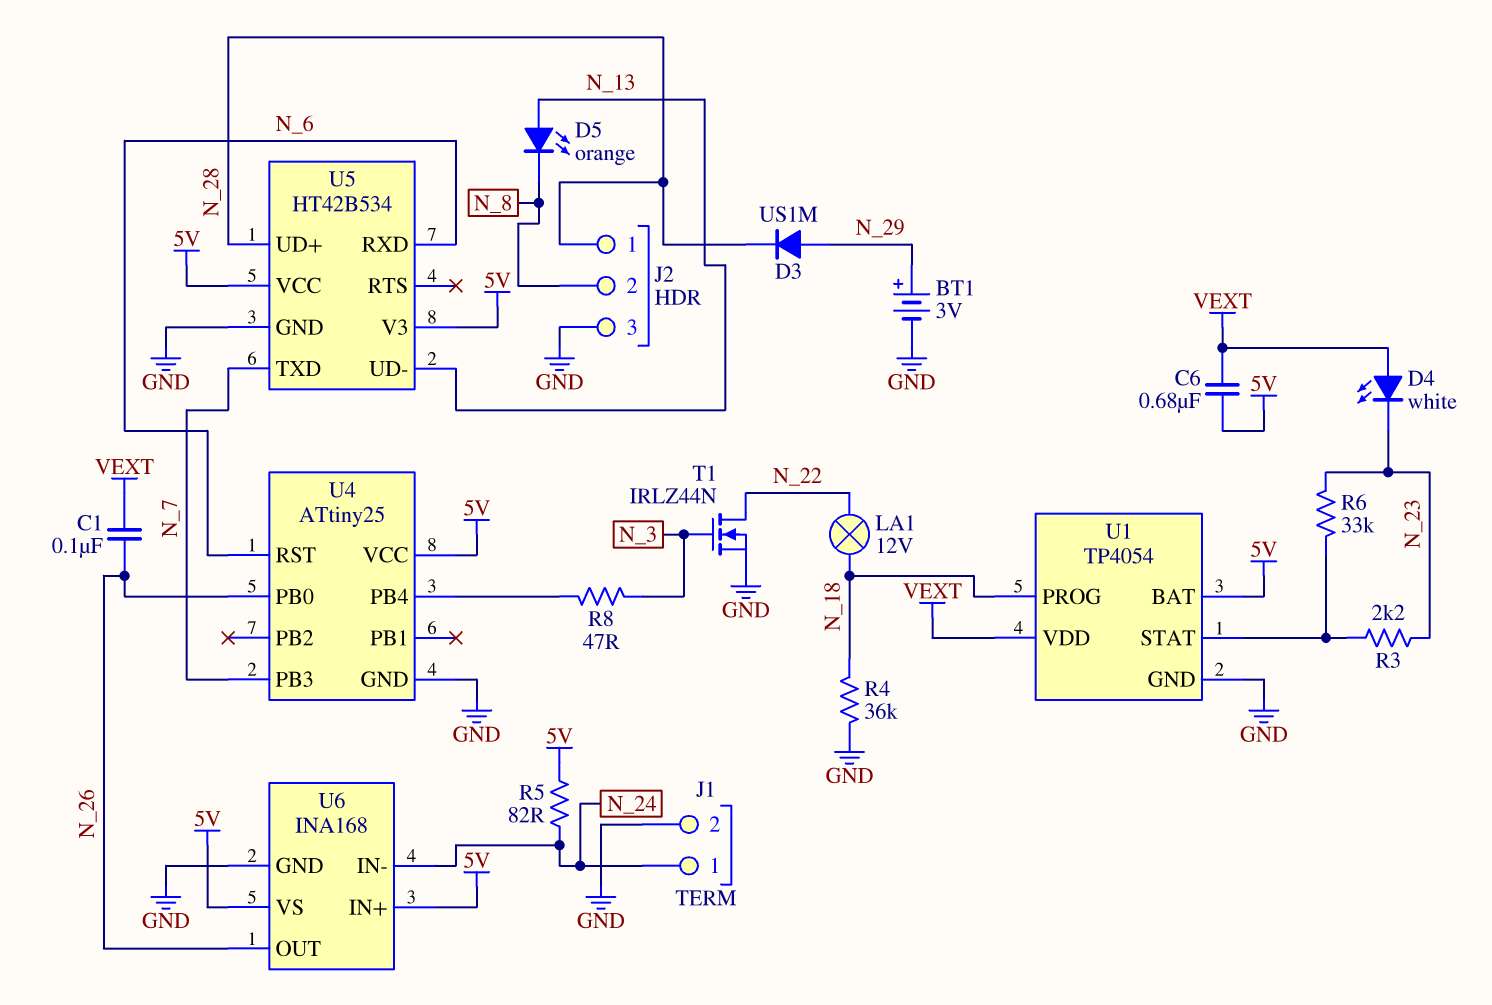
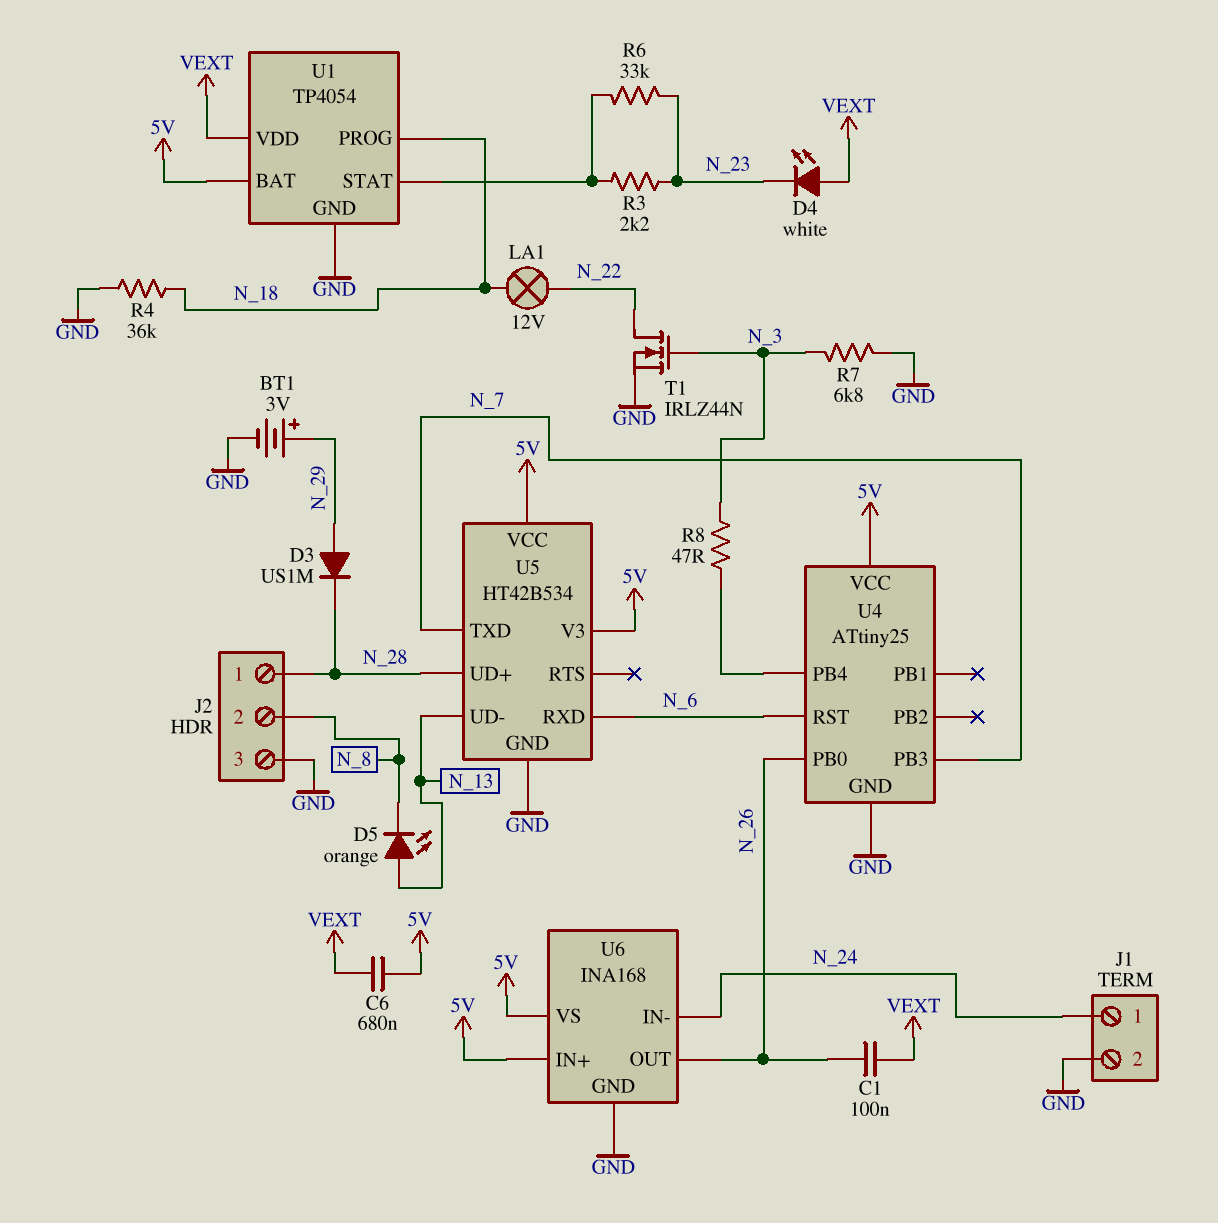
R5: 82 (5V, N_24) -> none
R7: none -> 6.8k (GND, N_3)

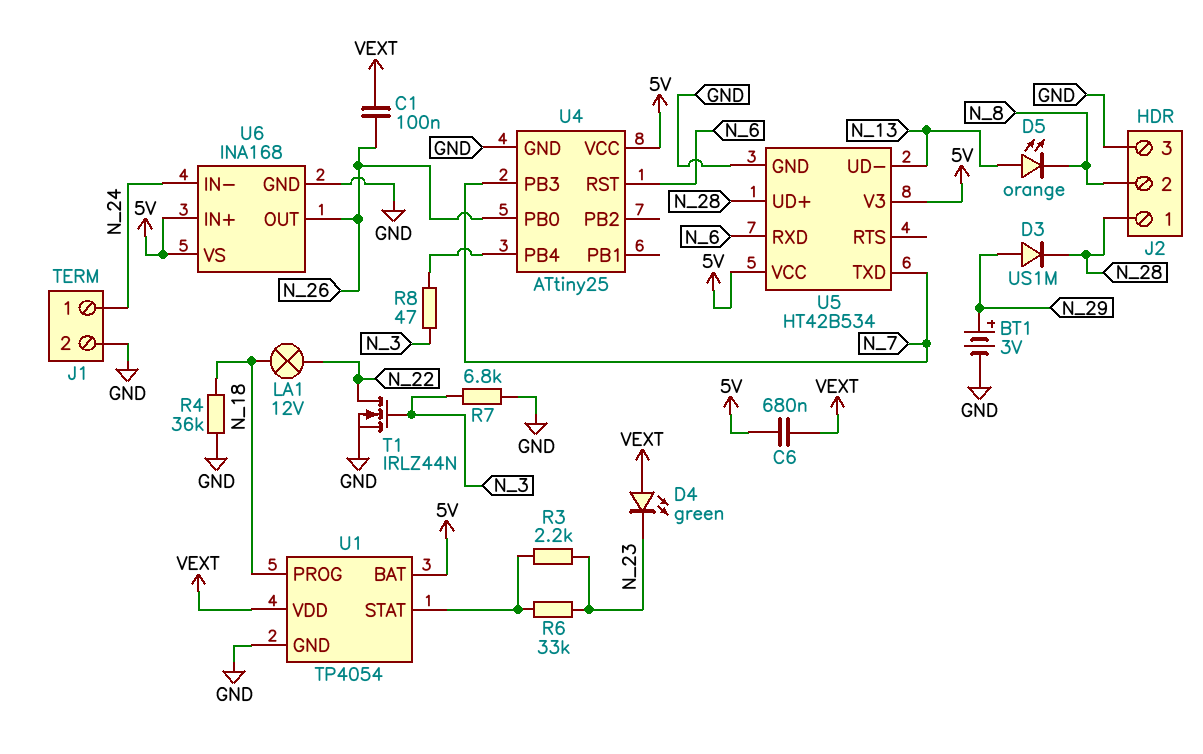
D4: LED white (A VEXT, K N_23) -> LED green (A VEXT, K N_23)

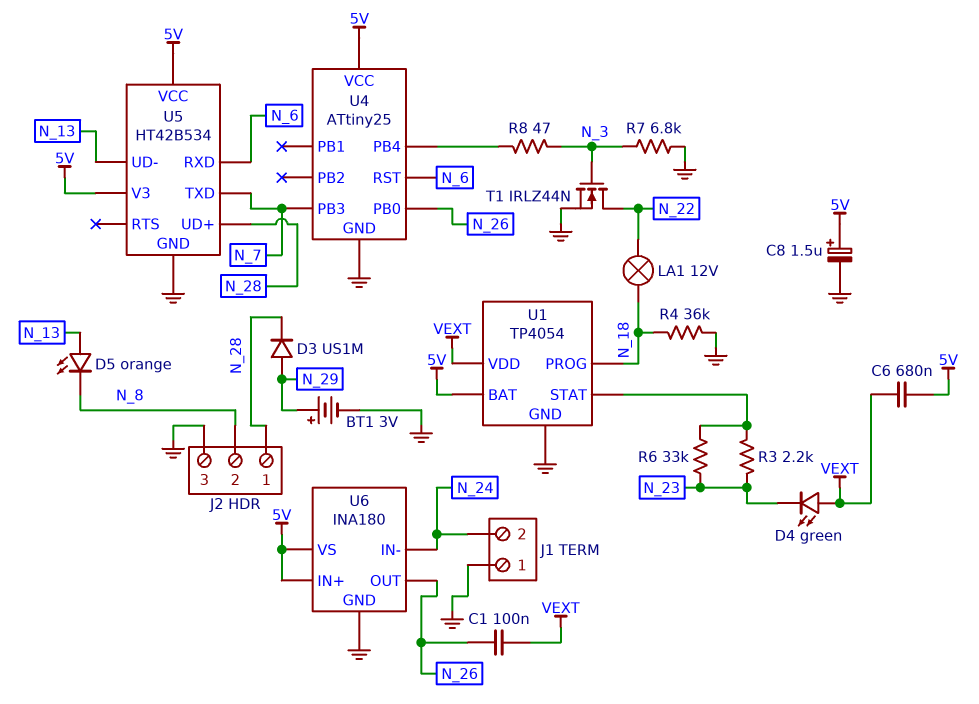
C8: none -> 1.5uF (plus 5V, minus GND)
J1 pin 1: N_24 -> GND
J1 pin 2: GND -> N_24
U6: INA168 -> INA180

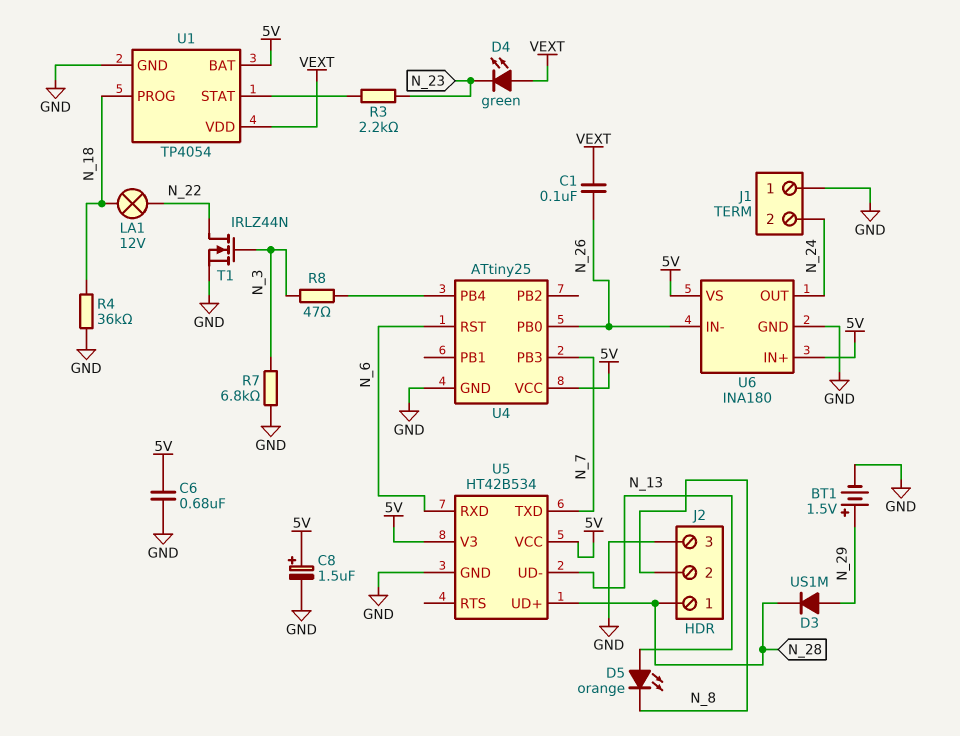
BT1: 3V (plus N_29, minus GND) -> 1.5V (plus N_29, minus GND)
C6: 680nF (5V, VEXT) -> 680nF (5V, GND)
R6: 33k (N_23, U1/STAT) -> none
U6 pin IN-: N_24 -> N_26
U6 pin OUT: N_26 -> N_24

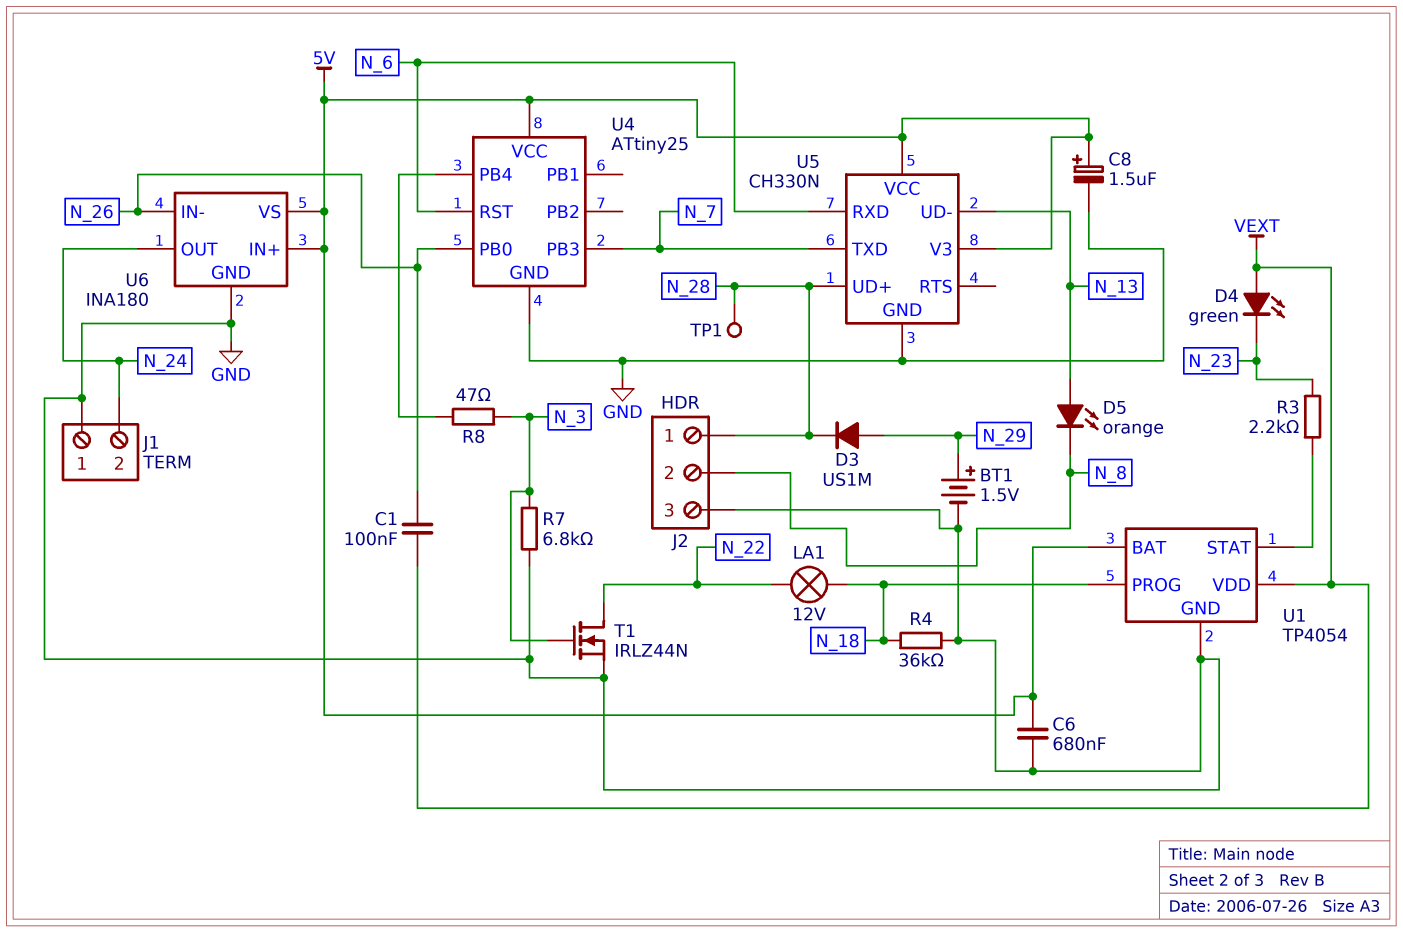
TP1: none -> test point (N_28)
U5: HT42B534 -> CH330N

